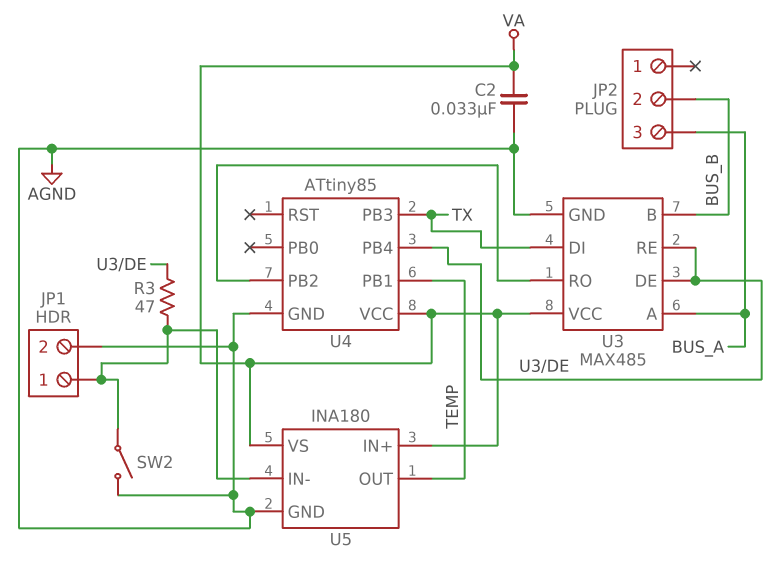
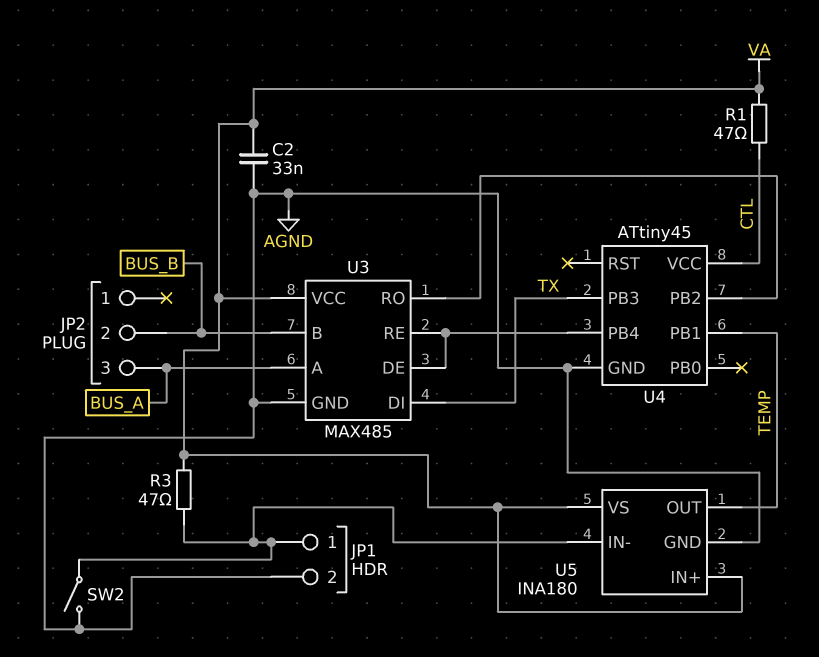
R1: none -> 47 (CTL, VA)
R3: 47 (JP1/1, U3/DE) -> 47 (JP1/1, VA)
U4: ATtiny85 -> ATtiny45
U4 pin VCC: VA -> CTL

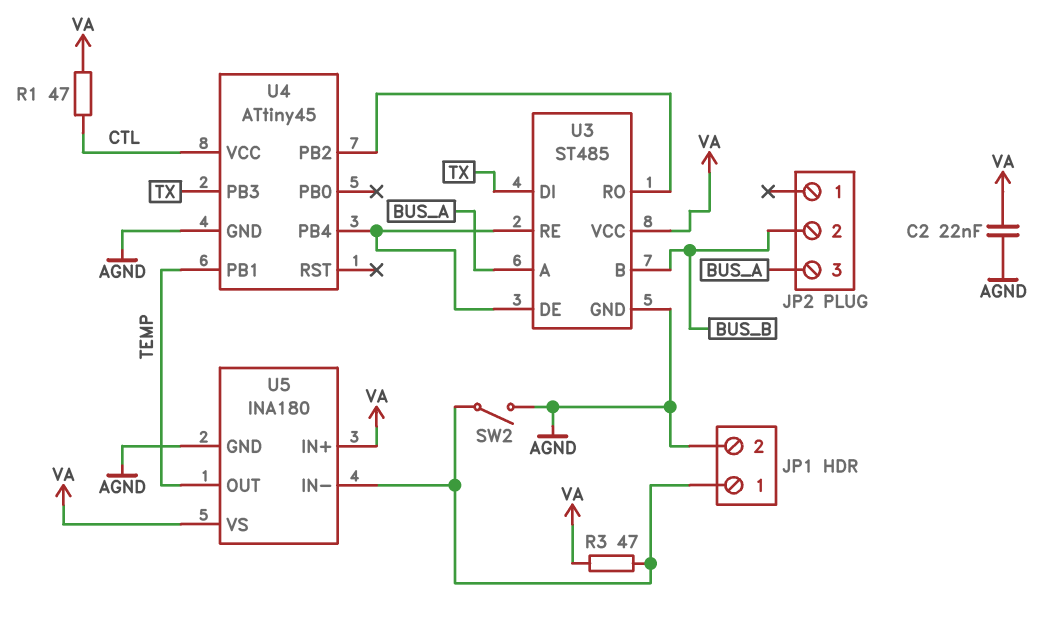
C2: 33nF (AGND, VA) -> 22nF (AGND, VA)
U3: MAX485 -> ST485

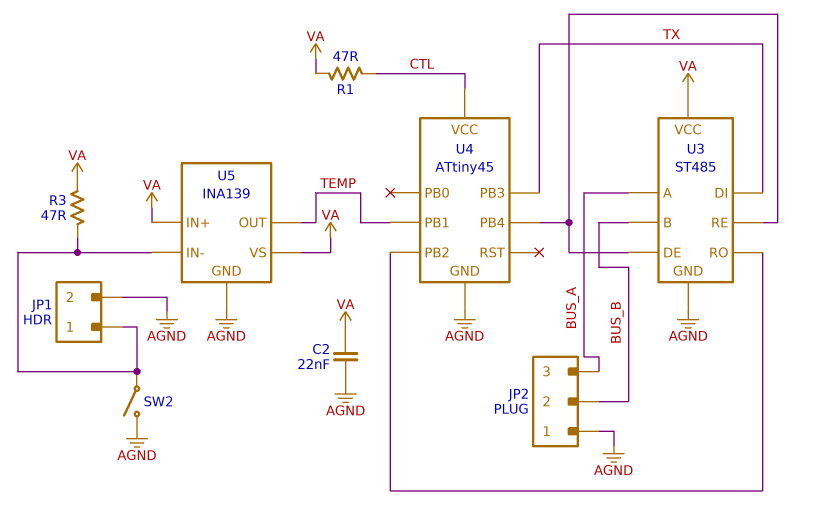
JP2 pin 1: none -> AGND
U5: INA180 -> INA139

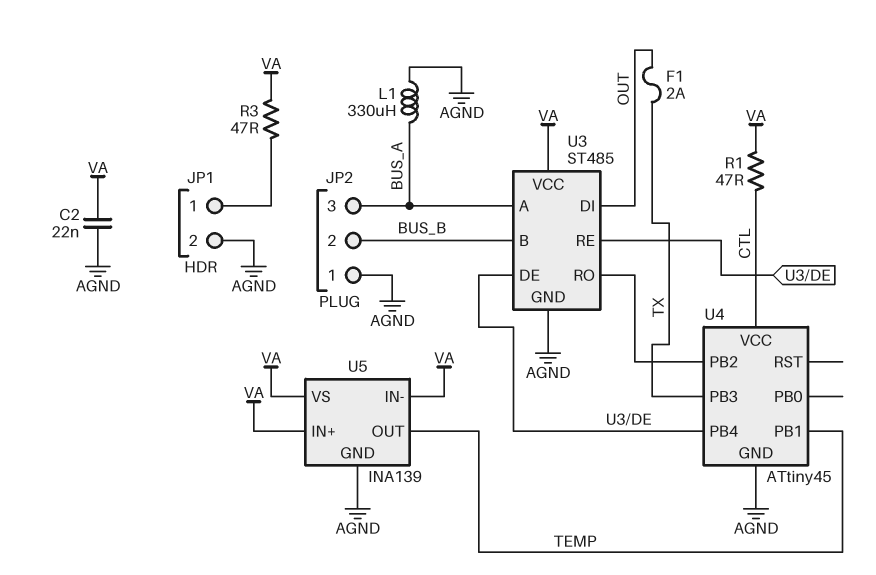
F1: none -> 2A (OUT, TX)
L1: none -> 330uH (AGND, BUS_A)
SW2: switch (AGND, JP1/1) -> none
U3 pin DI: TX -> OUT
U5 pin IN-: JP1/1 -> VA

